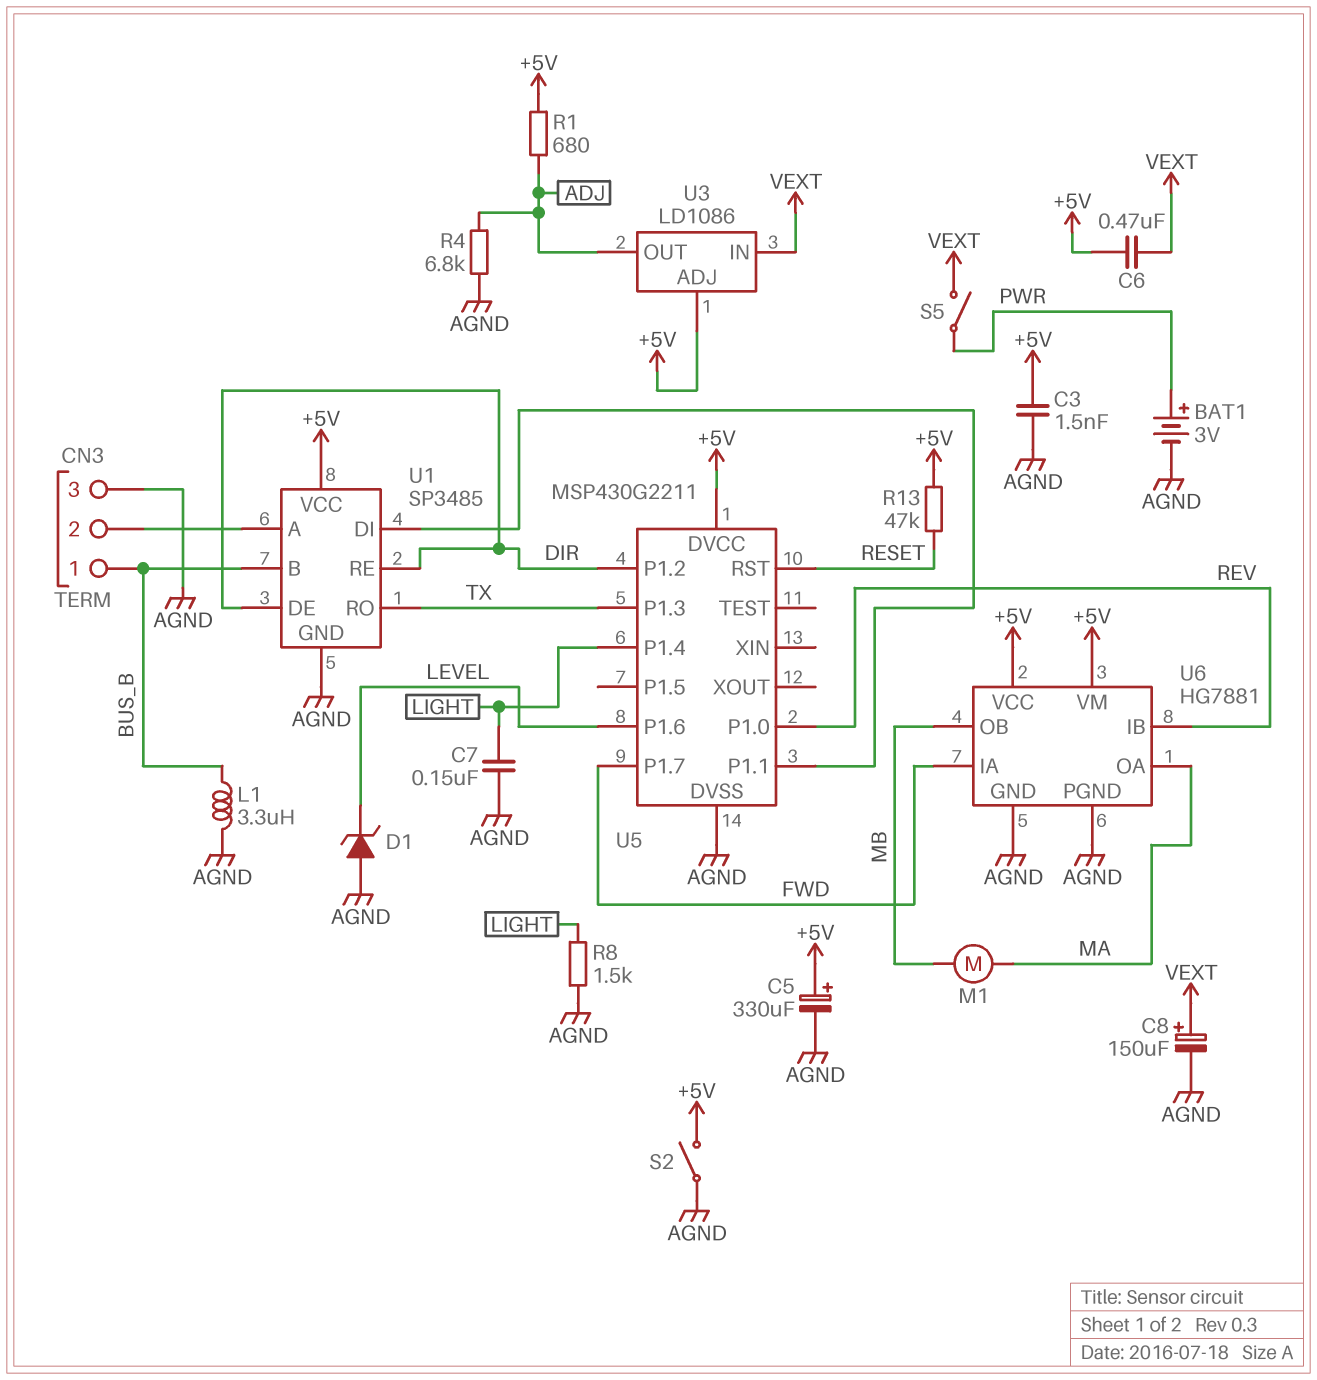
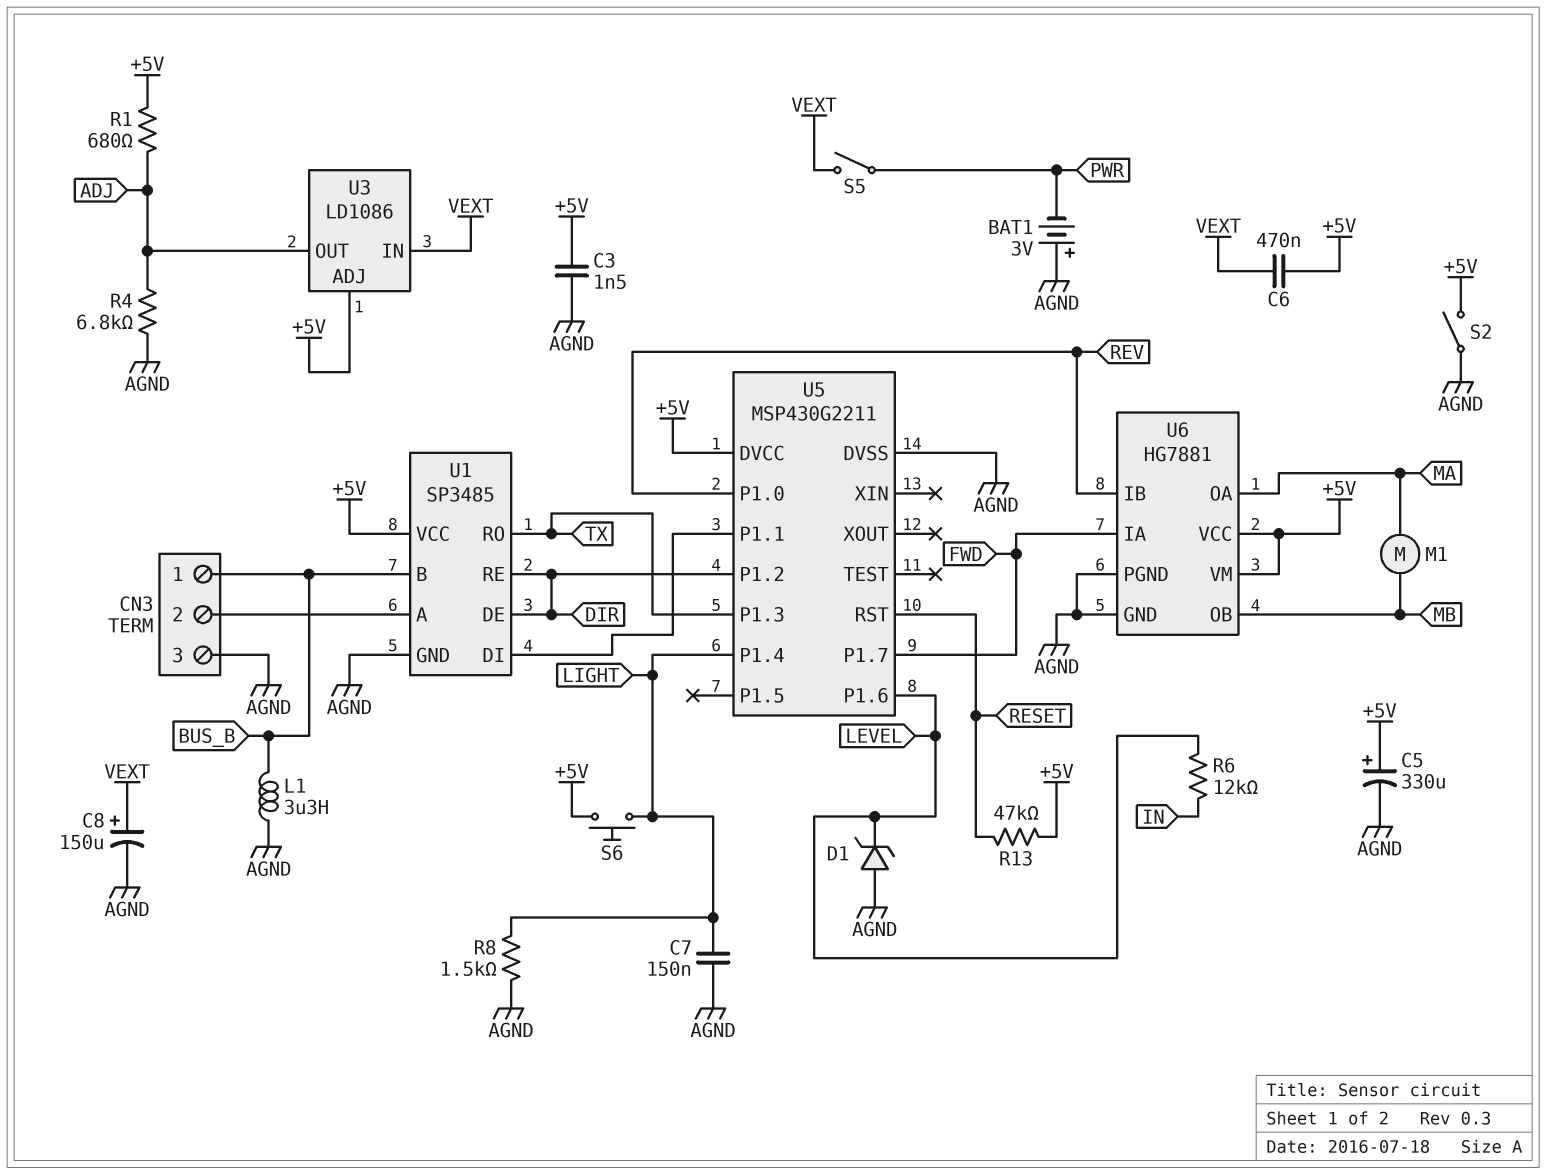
BAT1: 3V (plus PWR, minus AGND) -> 3V (plus AGND, minus PWR)
R6: none -> 12k (IN, LEVEL)
S6: none -> button (+5V, LIGHT)

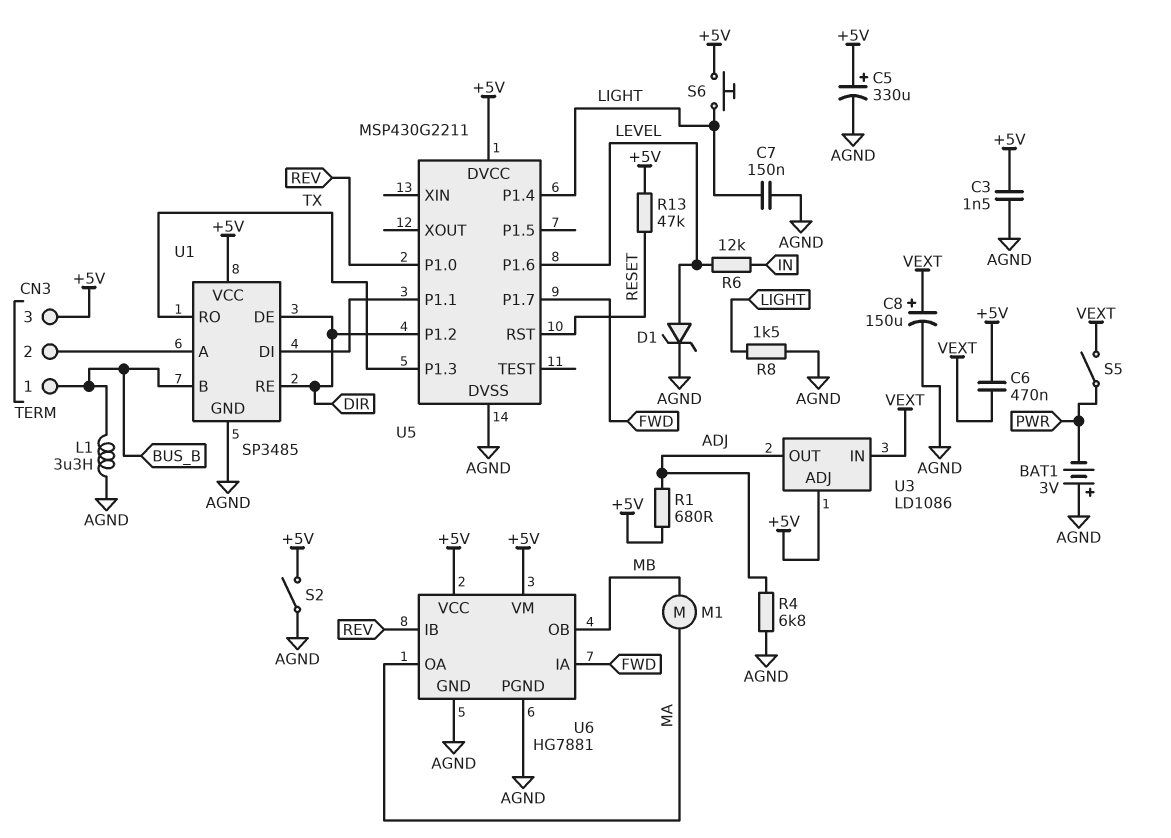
CN3 pin 3: AGND -> +5V
D1: zener (A AGND, K LEVEL) -> zener (A LEVEL, K AGND)

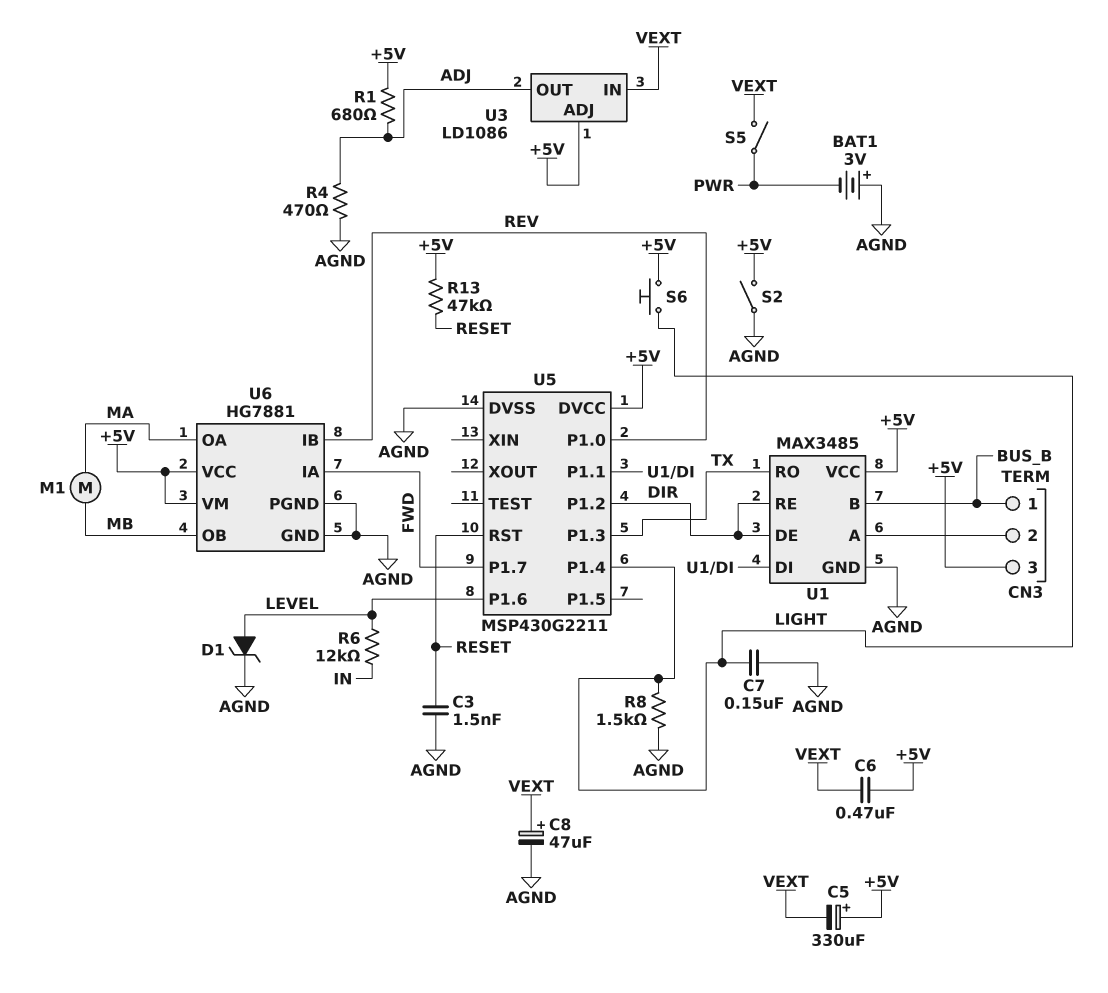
C3: 1.5nF (+5V, AGND) -> 1.5nF (AGND, RESET)
C5: 330uF (plus +5V, minus AGND) -> 330uF (plus +5V, minus VEXT)
C8: 150uF (plus VEXT, minus AGND) -> 47uF (plus VEXT, minus AGND)
L1: 3.3uH (AGND, BUS_B) -> none
R4: 6.8k (ADJ, AGND) -> 470 (ADJ, AGND)
U1: SP3485 -> MAX3485

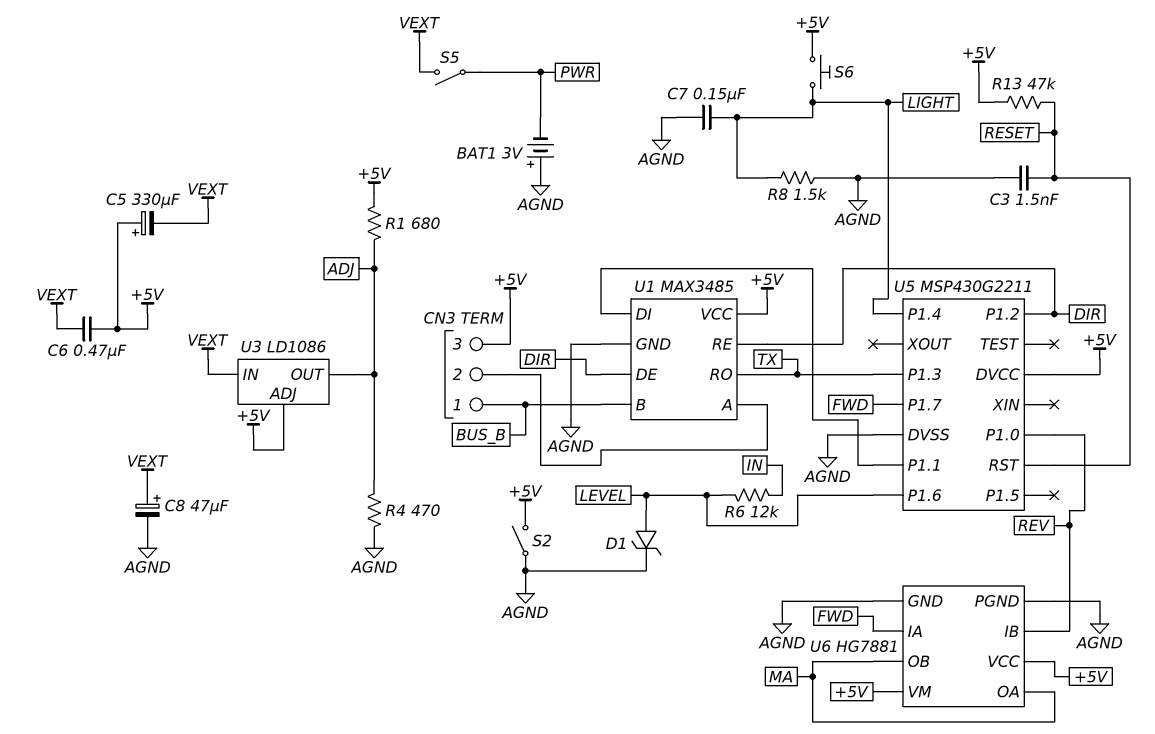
M1: motor (MA, MB) -> none
U6 pin OB: MB -> MA

